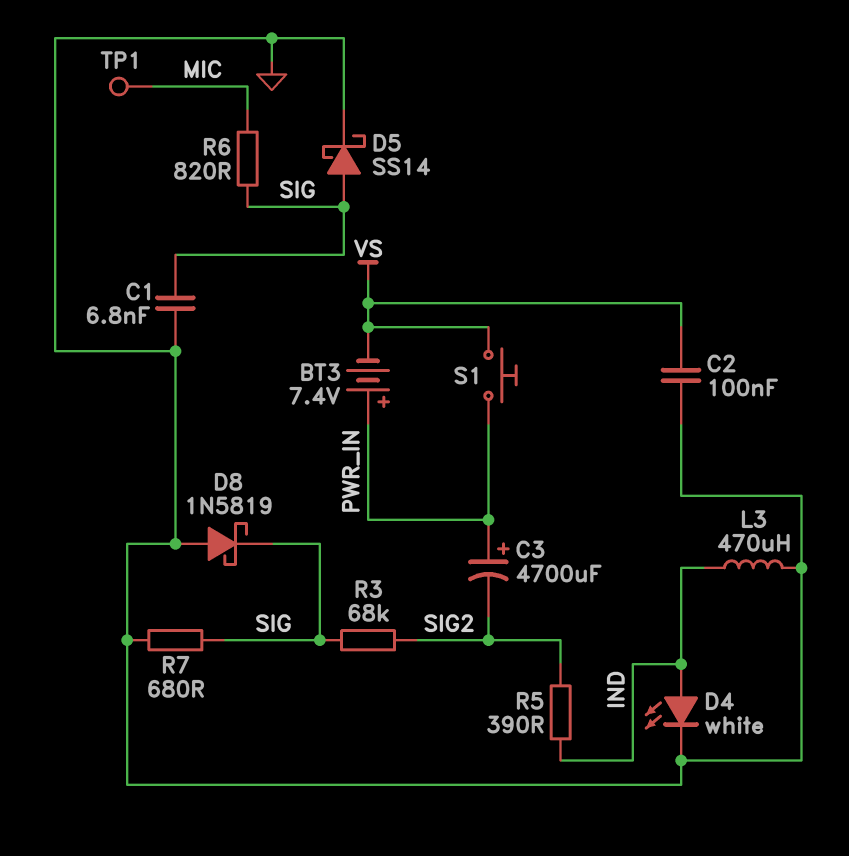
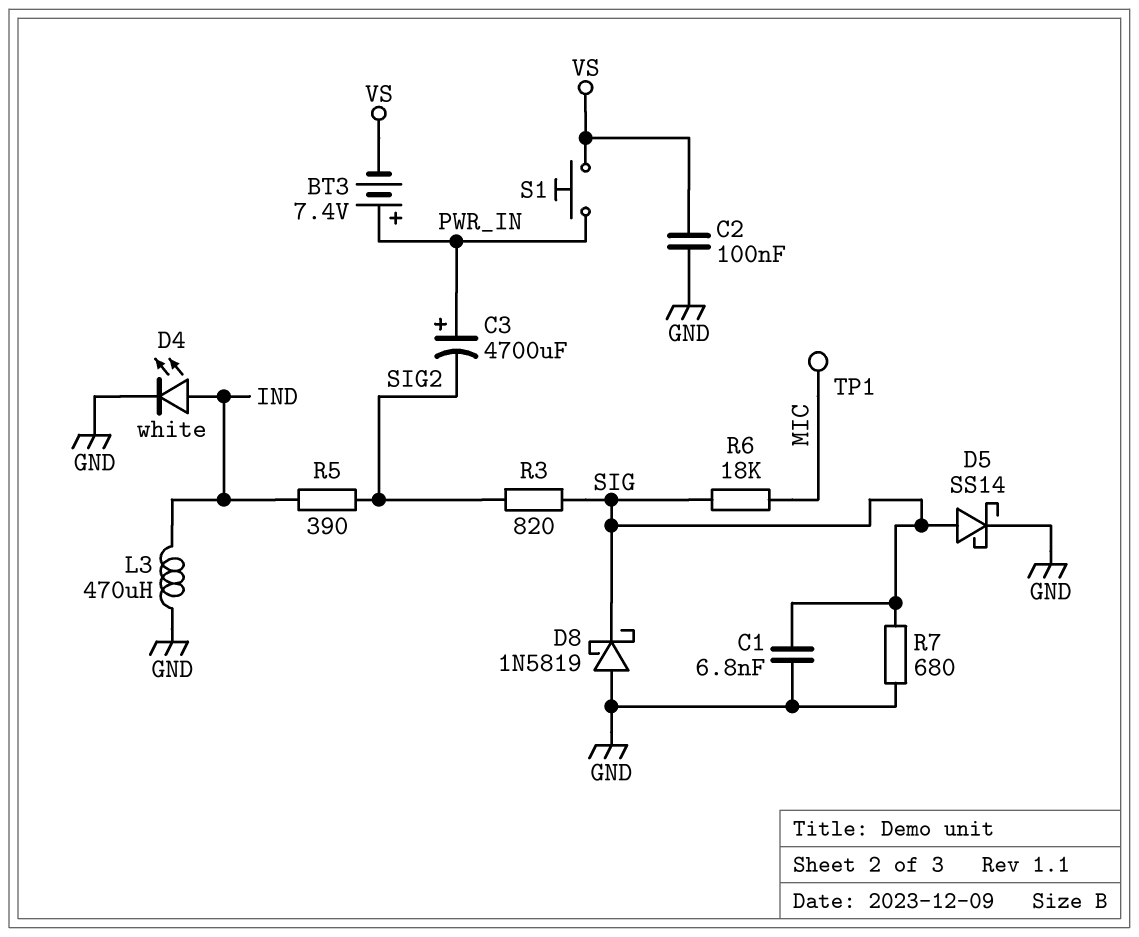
R3: 68k (SIG, SIG2) -> 820 (SIG, SIG2)
R6: 820 (MIC, SIG) -> 18k (MIC, SIG)

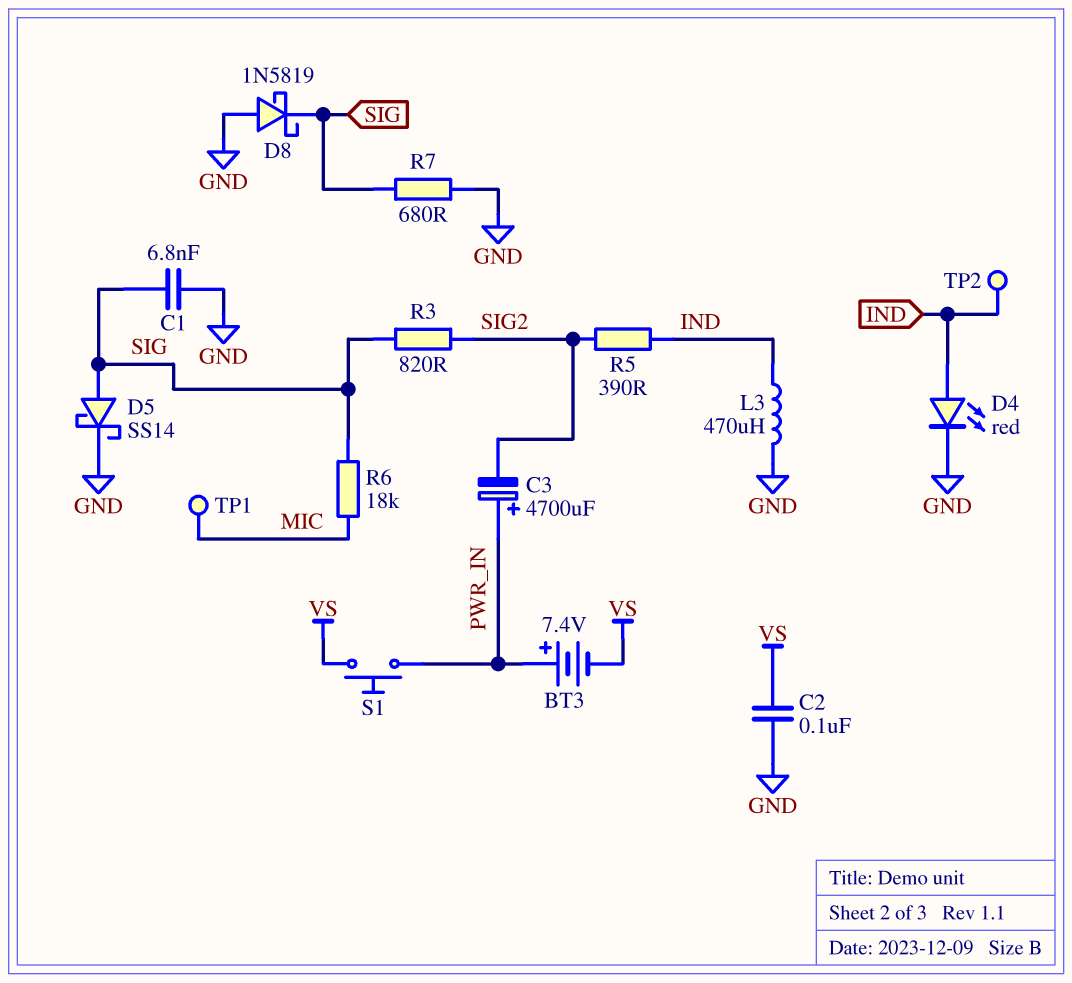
D4: LED white (A IND, K GND) -> LED red (A IND, K GND)
TP2: none -> test point (IND)

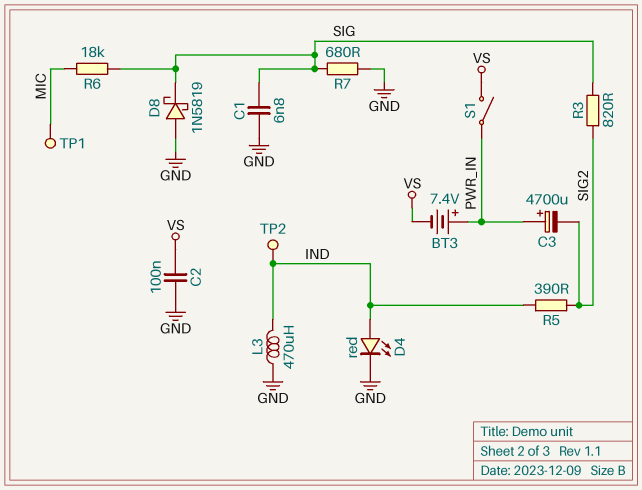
D5: schottky SS14 (A SIG, K GND) -> none
S1: button (PWR_IN, VS) -> switch (PWR_IN, VS)

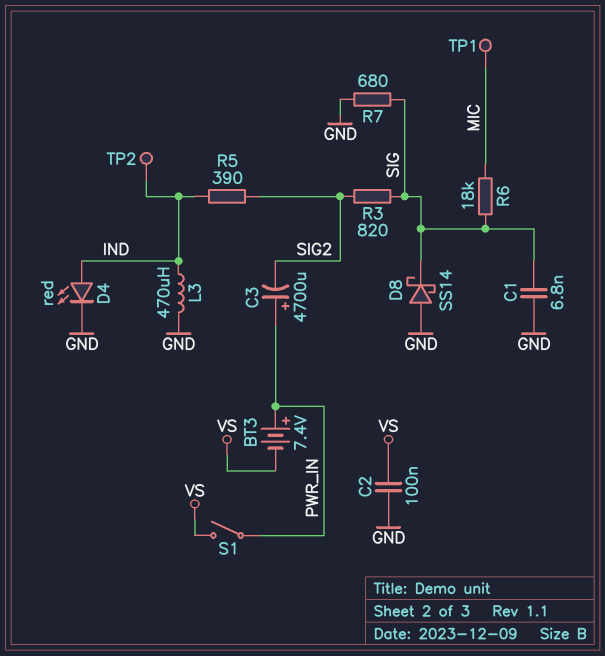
D8: schottky 1N5819 (A GND, K SIG) -> schottky SS14 (A GND, K SIG)

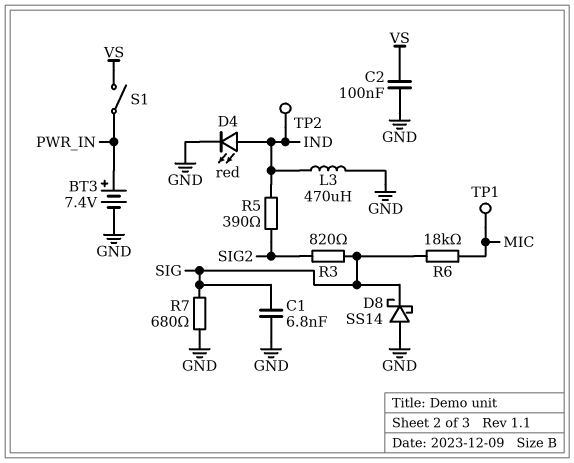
BT3: 7.4V (plus PWR_IN, minus VS) -> 7.4V (plus PWR_IN, minus GND)
C3: 4700uF (plus PWR_IN, minus SIG2) -> none

